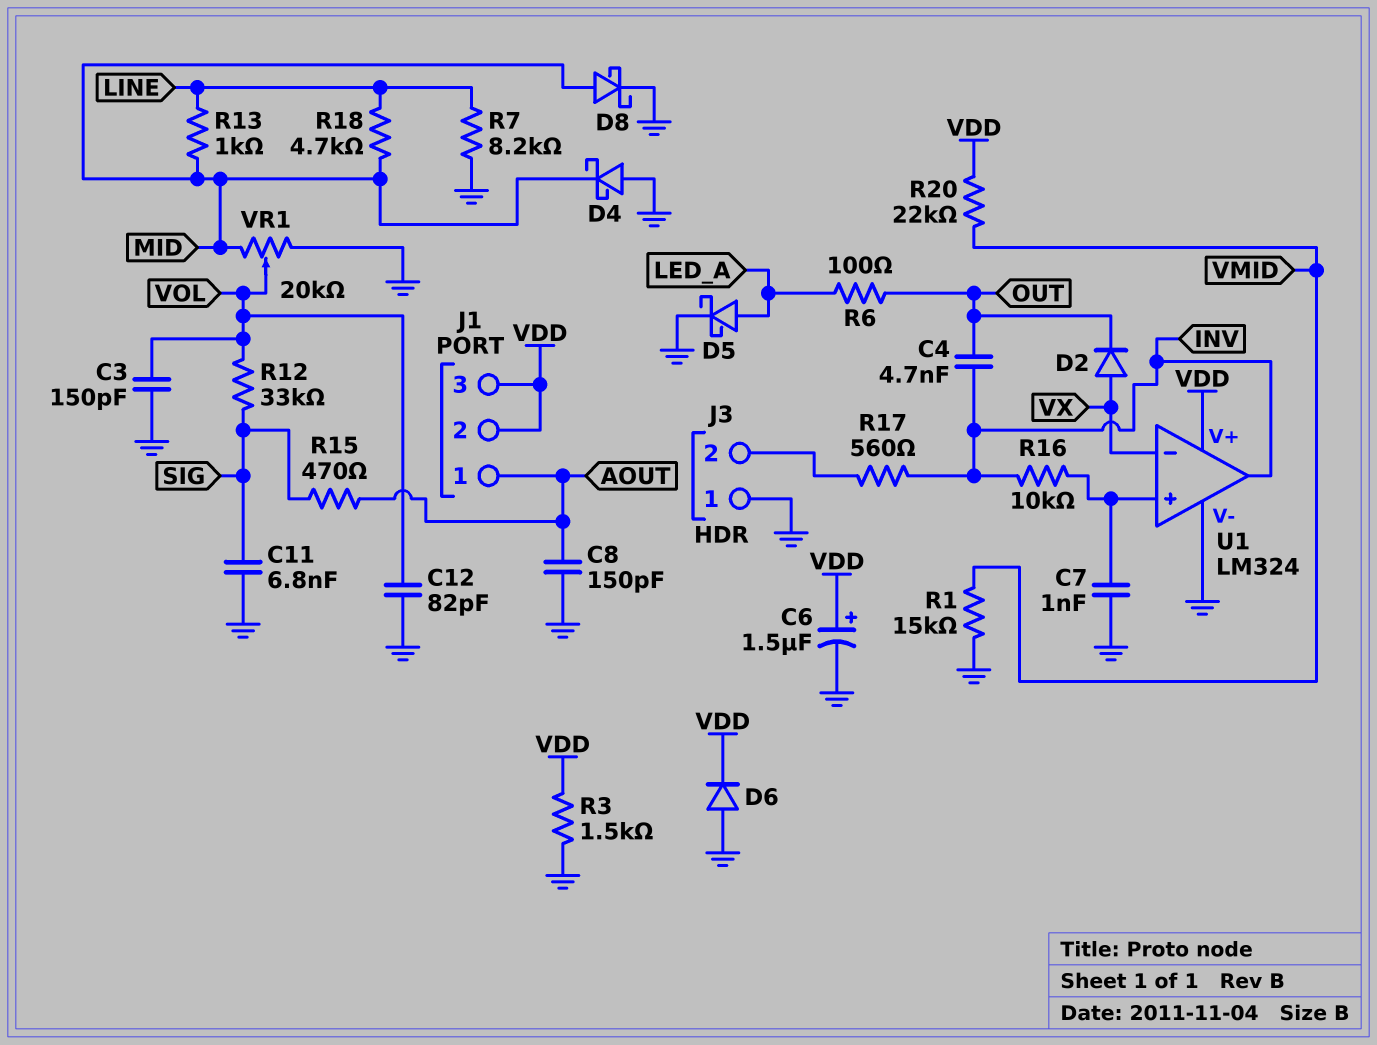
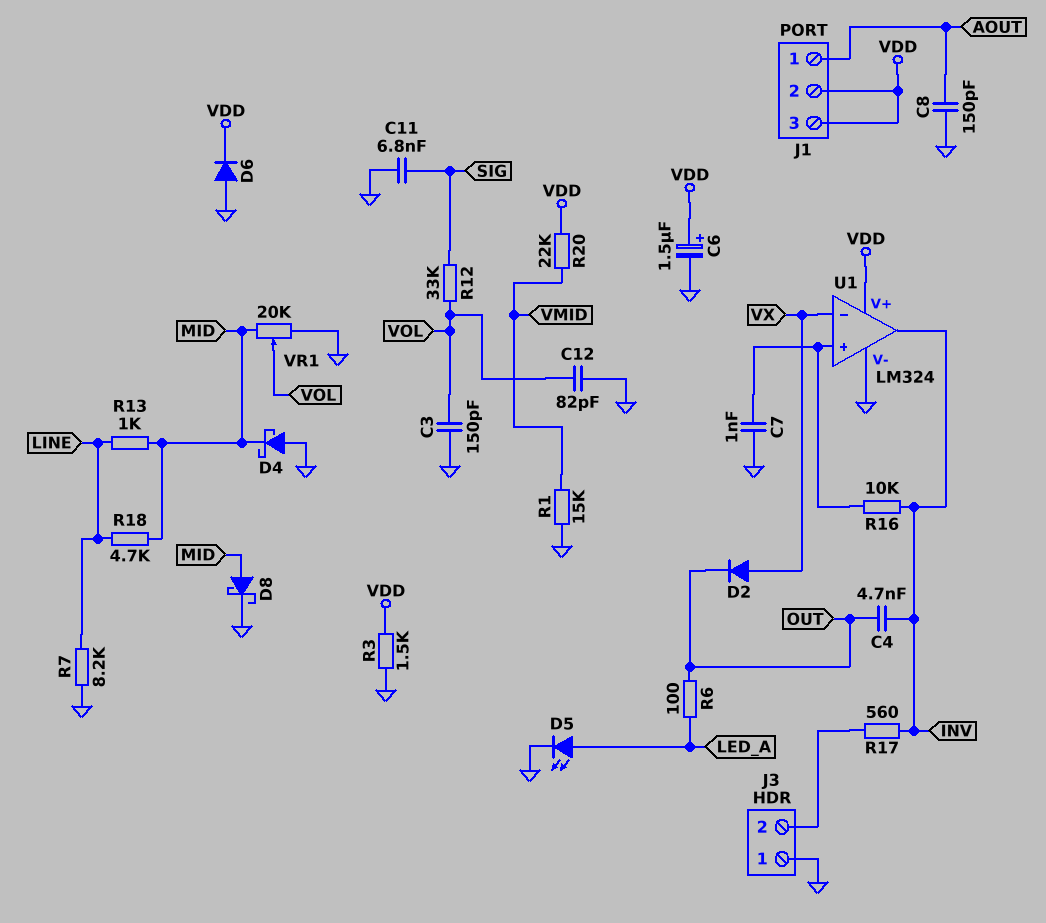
D5: schottky (A LED_A, K GND) -> LED (A LED_A, K GND)
R15: 470 (AOUT, SIG) -> none

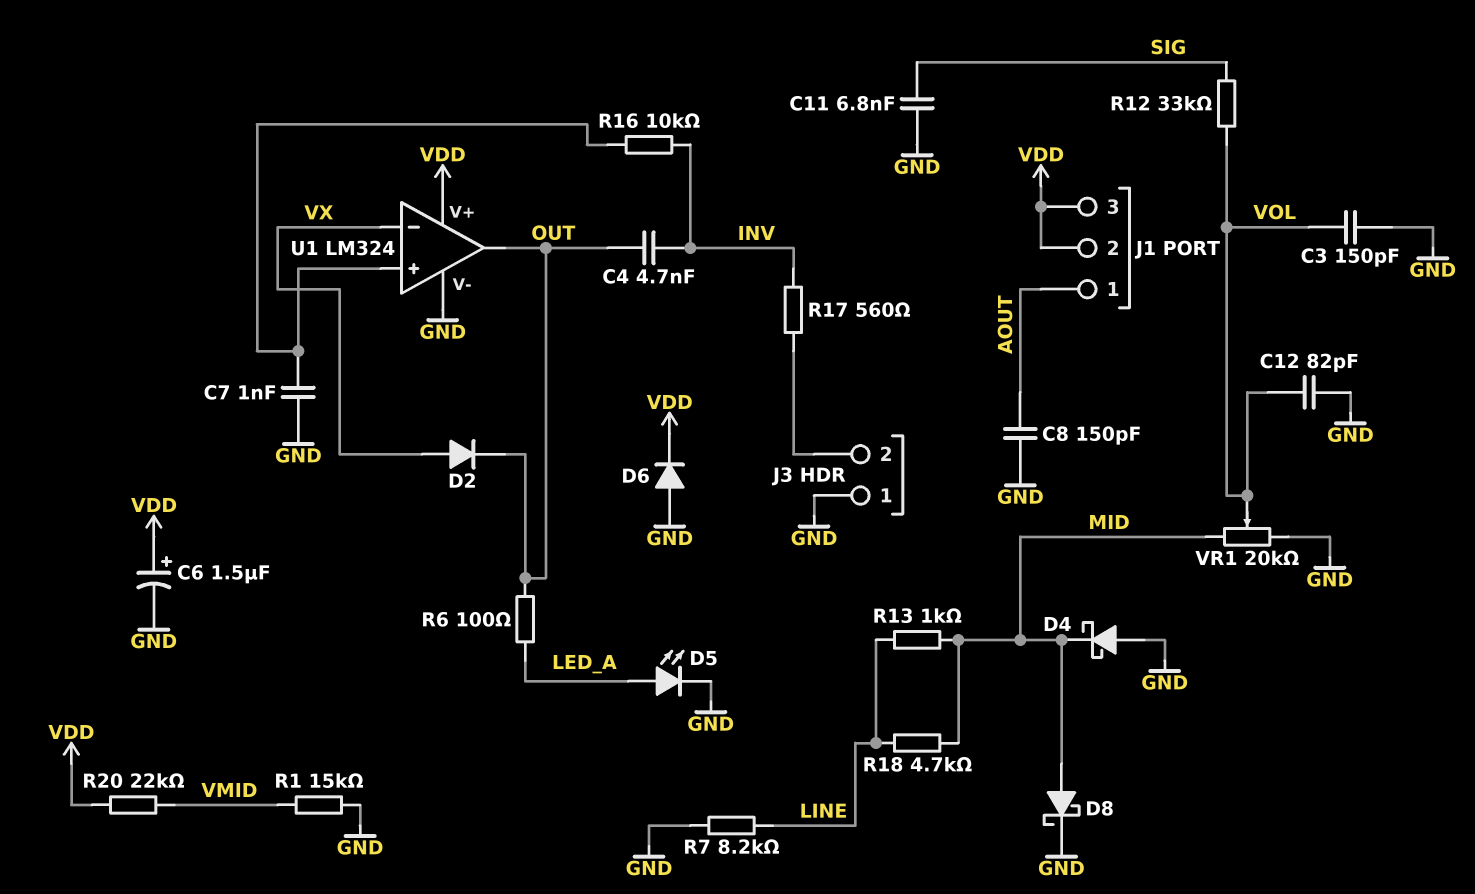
R3: 1.5k (GND, VDD) -> none
U1 pin out: INV -> OUT

